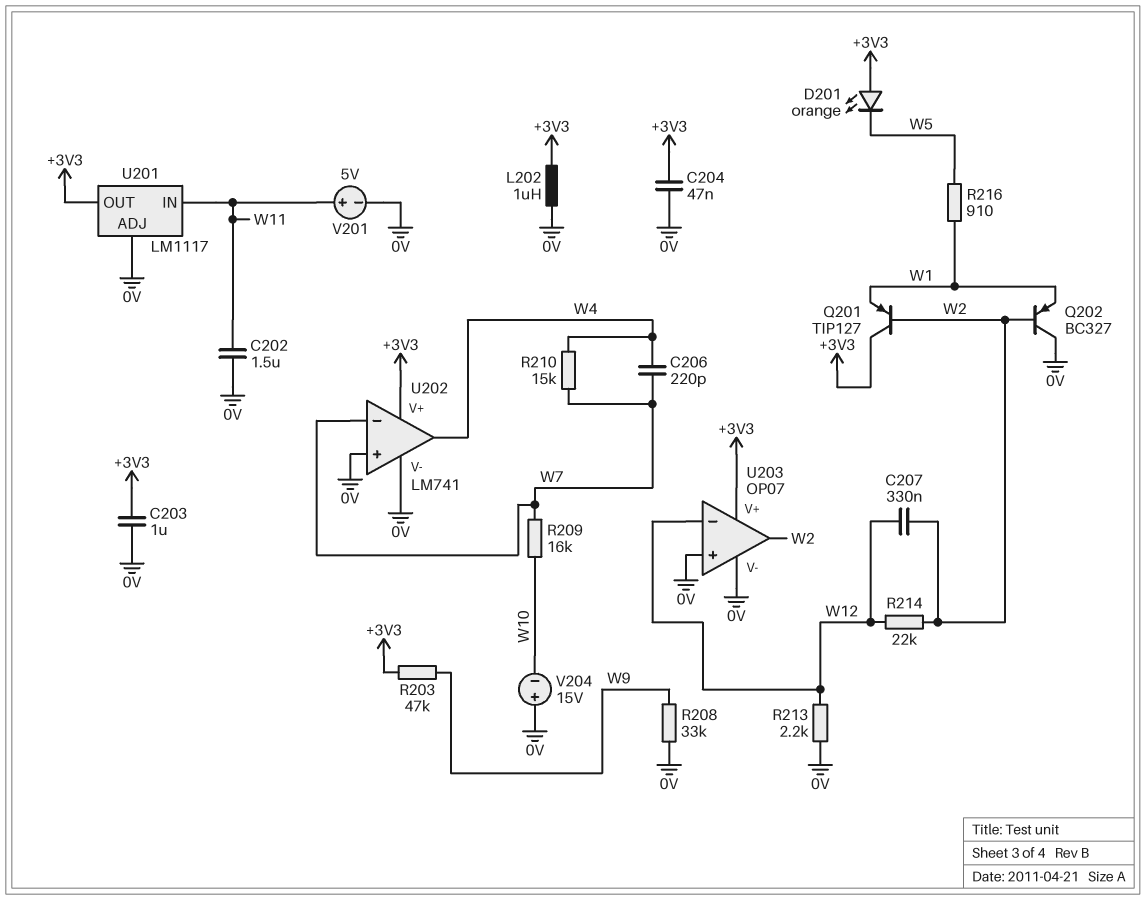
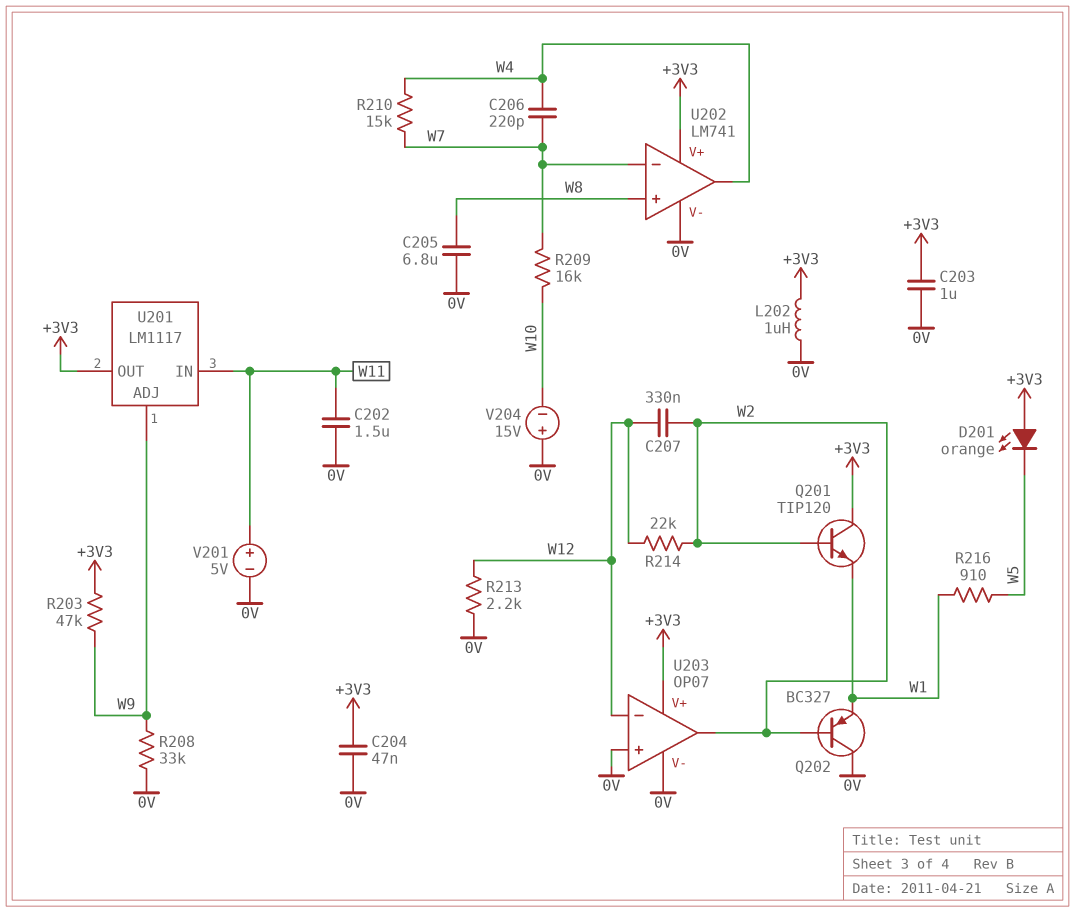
C205: none -> 6.8uF (0V, W8)
Q201: PNP TIP127 (B W2, C +3V3, E W1) -> NPN TIP120 (B W2, C +3V3, E W1)
U201 pin ADJ: 0V -> W9
U202 pin in+: 0V -> W8

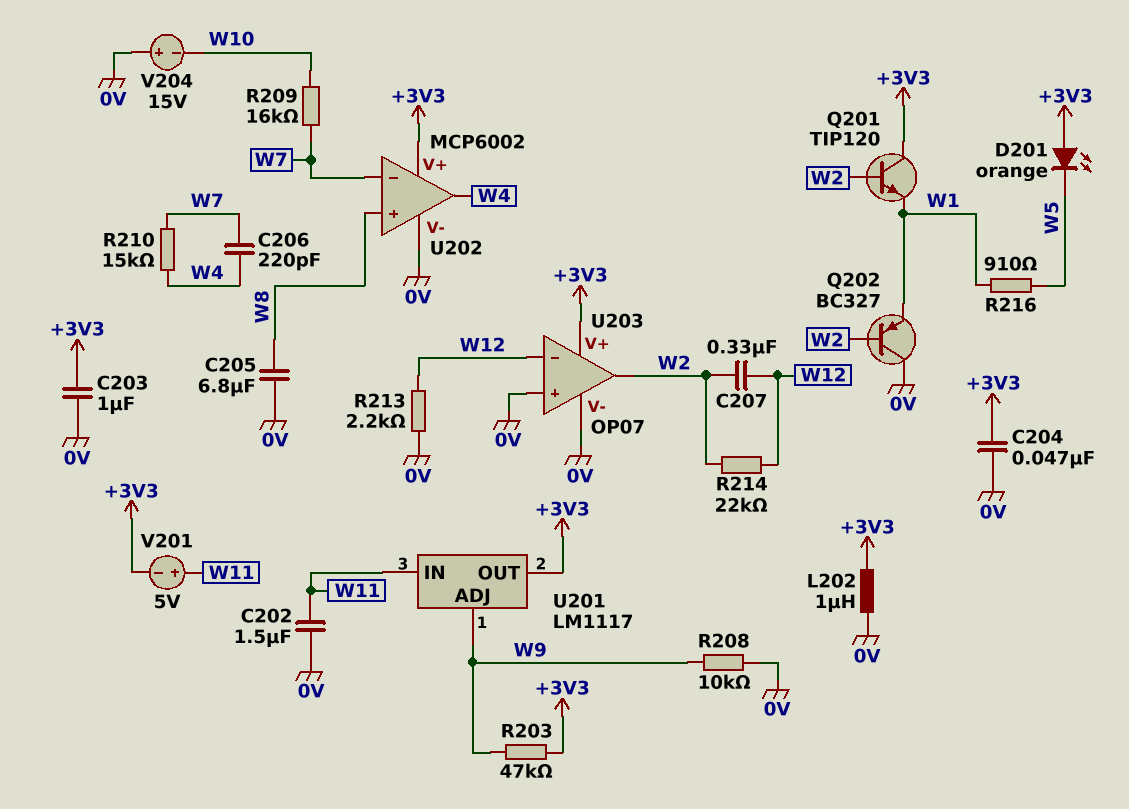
R208: 33k (0V, W9) -> 10k (0V, W9)
U202: LM741 -> MCP6002
V201: 5V (plus W11, minus 0V) -> 5V (plus W11, minus +3V3)

